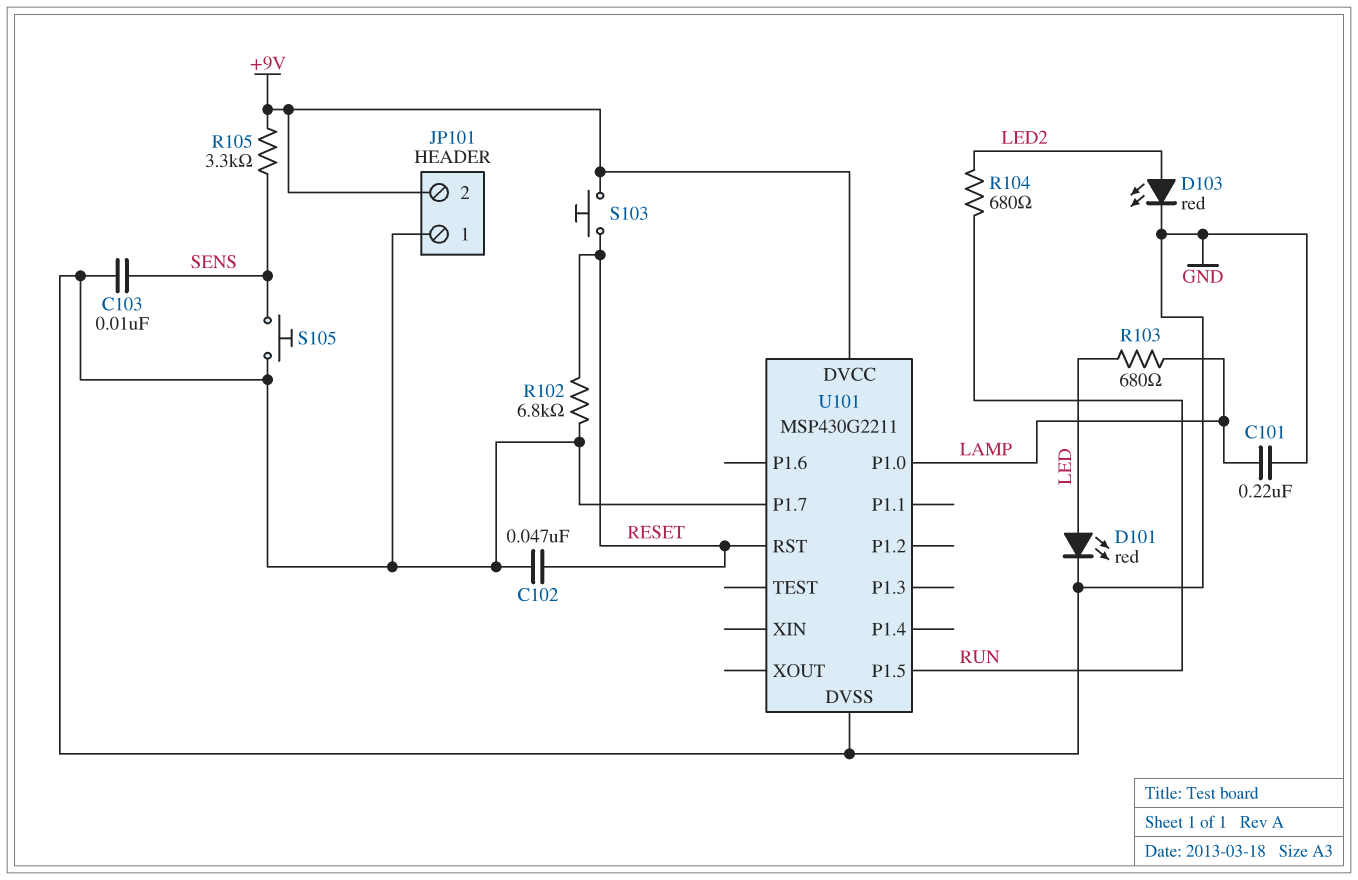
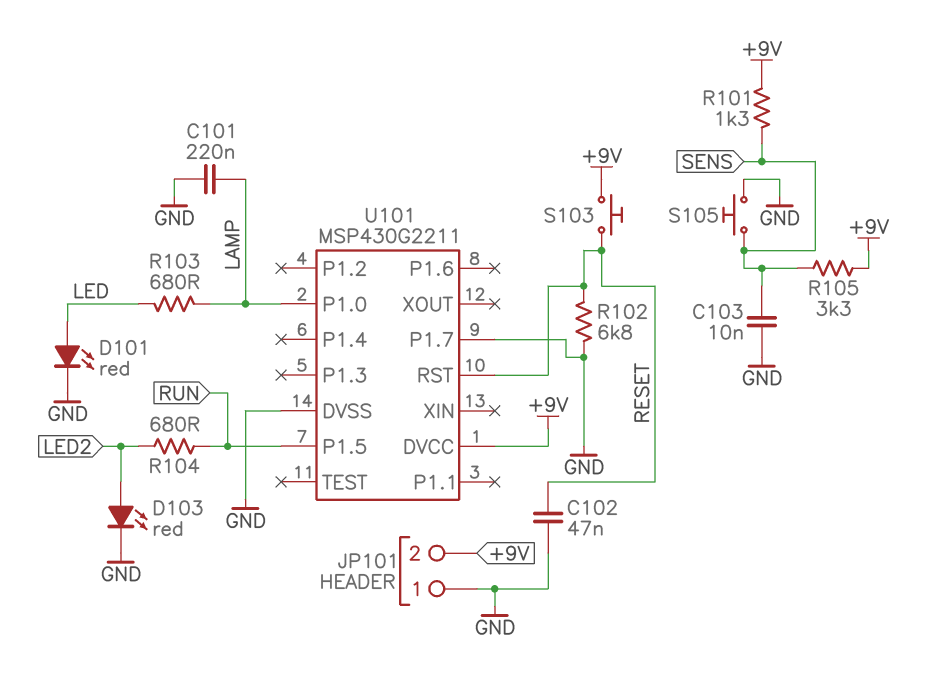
R101: none -> 1.3k (+9V, SENS)

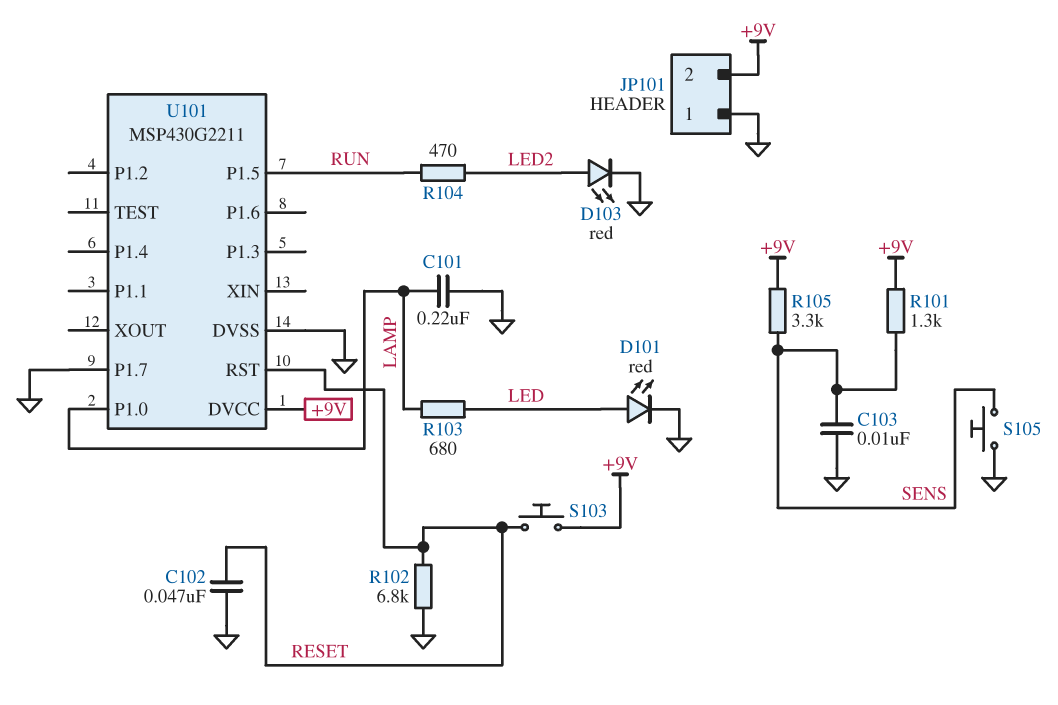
R104: 680 (LED2, RUN) -> 470 (LED2, RUN)

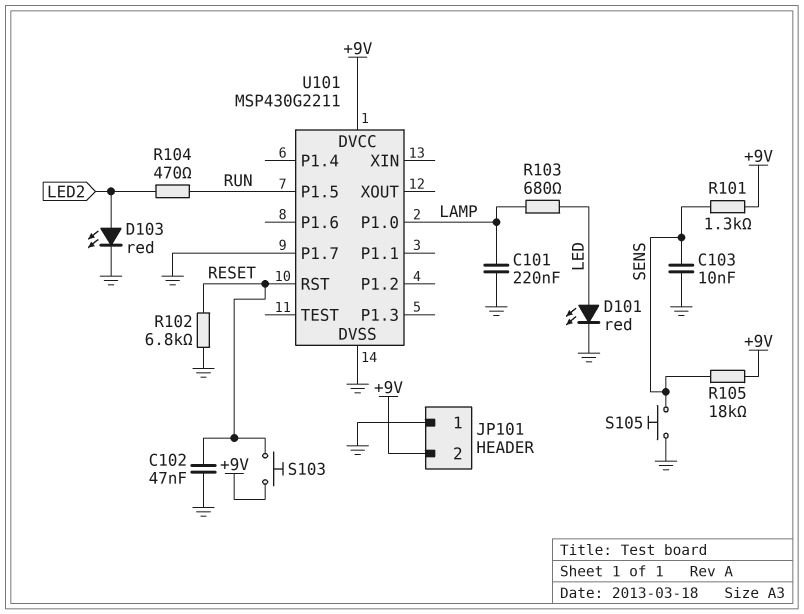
R105: 3.3k (+9V, SENS) -> 18k (+9V, SENS)

